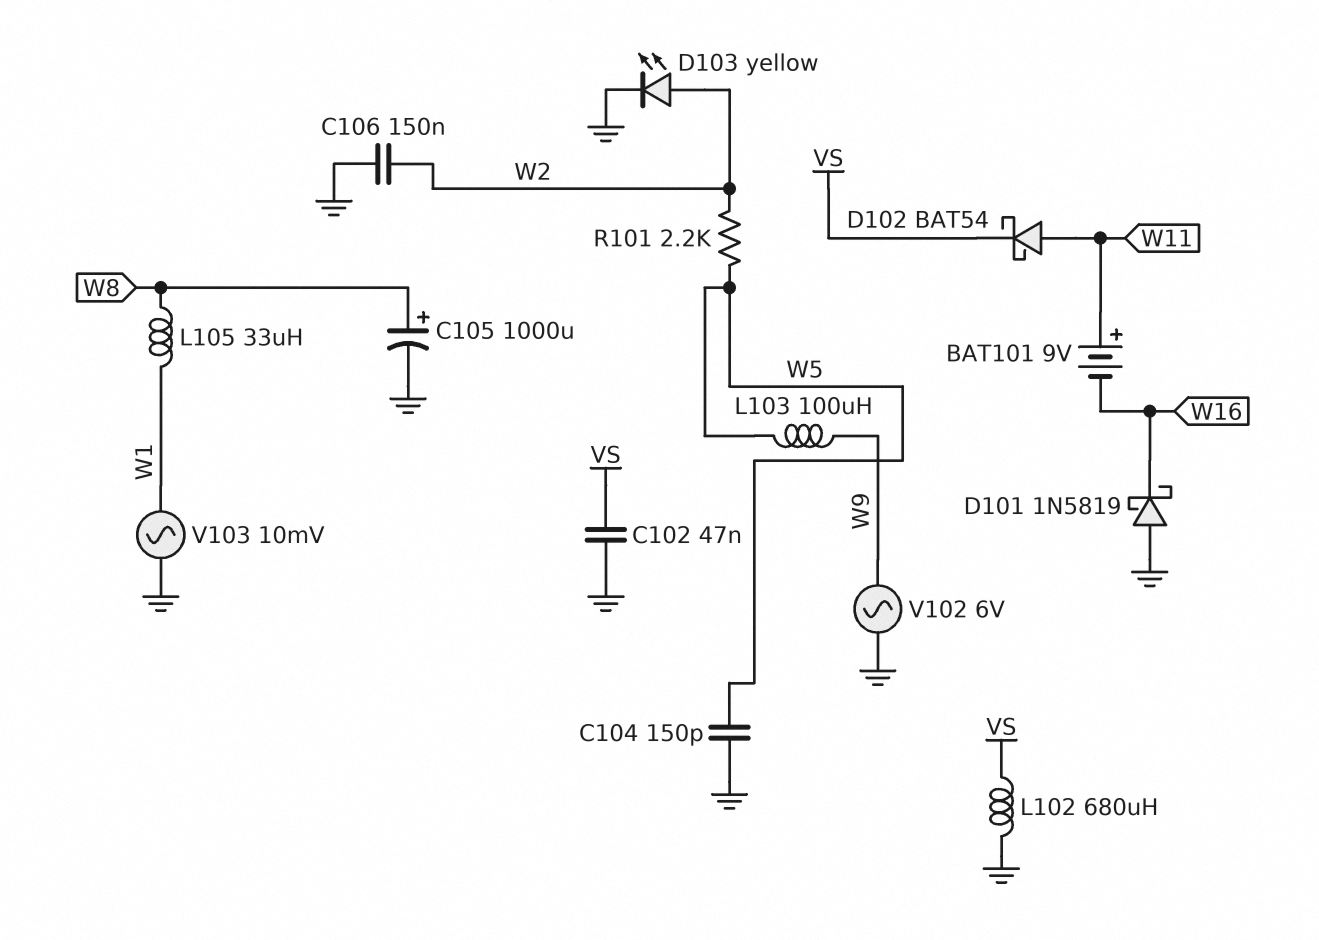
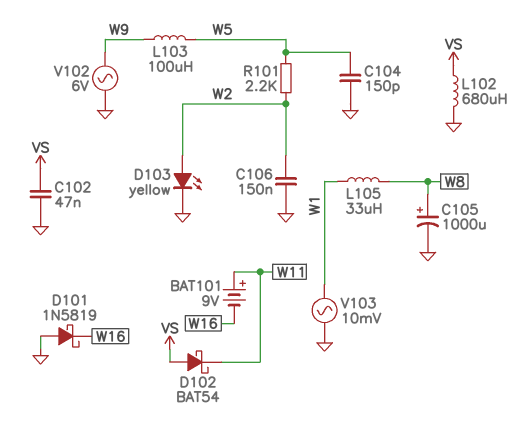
D102: schottky BAT54 (A W11, K VS) -> schottky BAT54 (A VS, K W11)

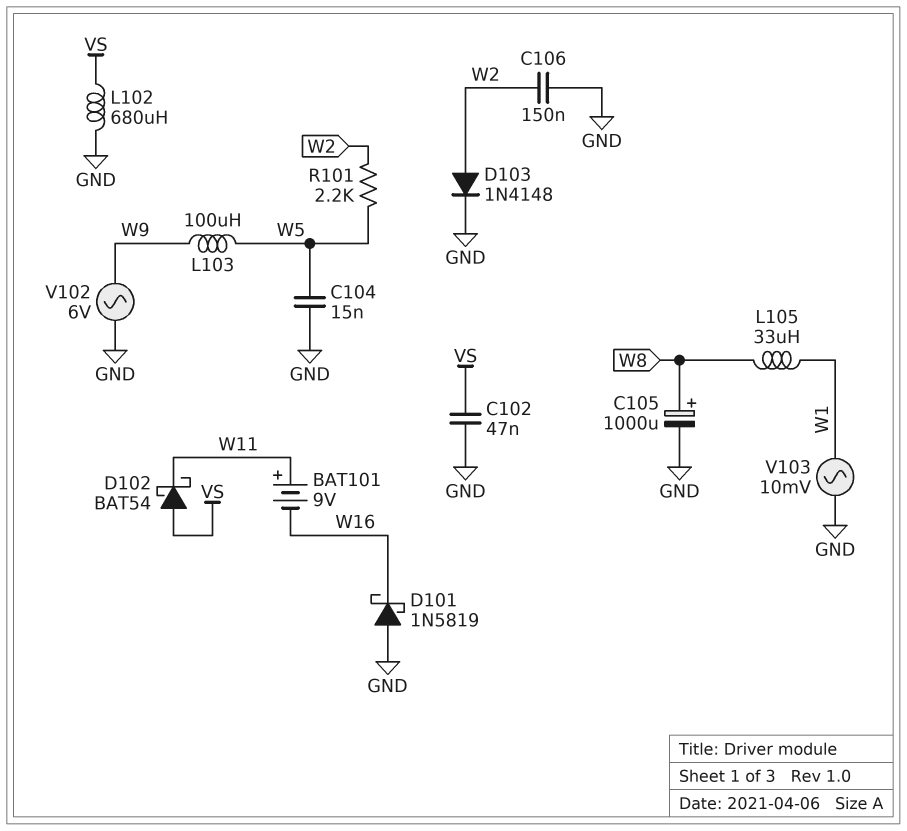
C104: 150pF (GND, W5) -> 15nF (GND, W5)
D103: LED yellow (A W2, K GND) -> diode 1N4148 (A W2, K GND)

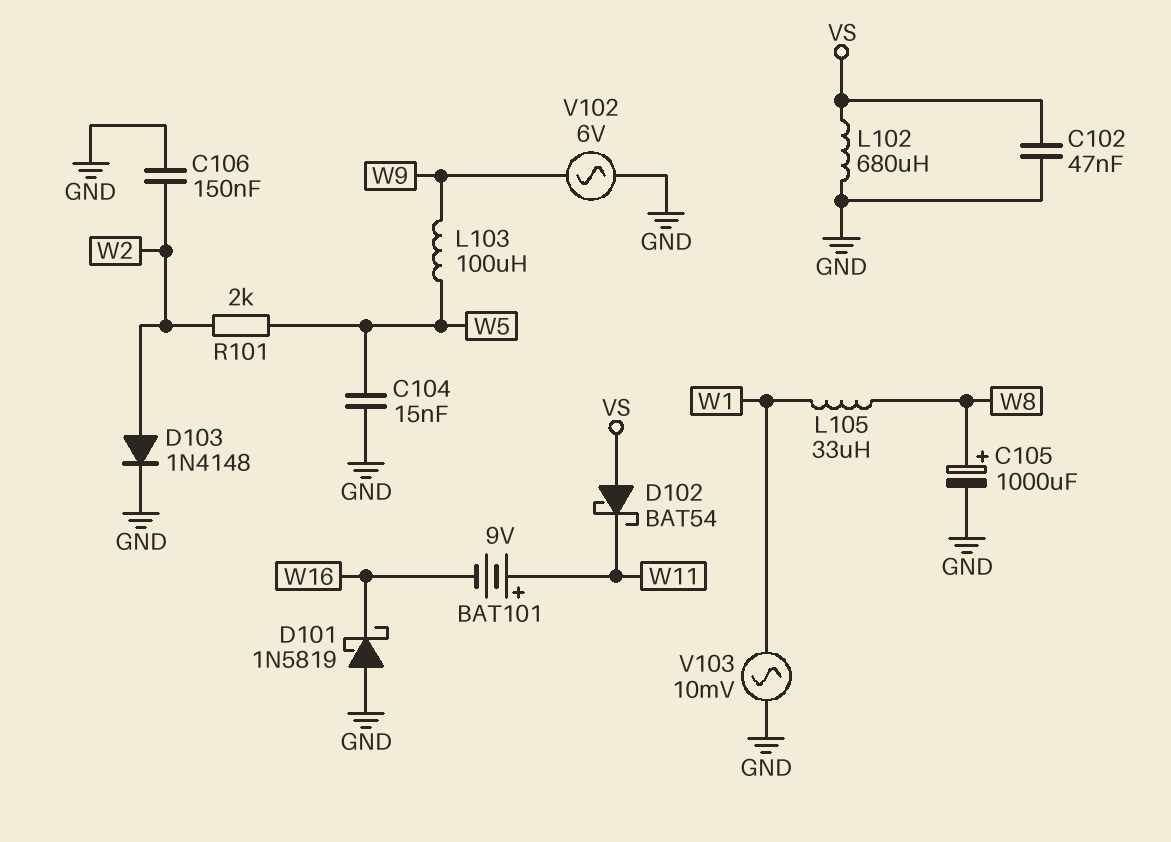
R101: 2.2k (W2, W5) -> 2k (W2, W5)

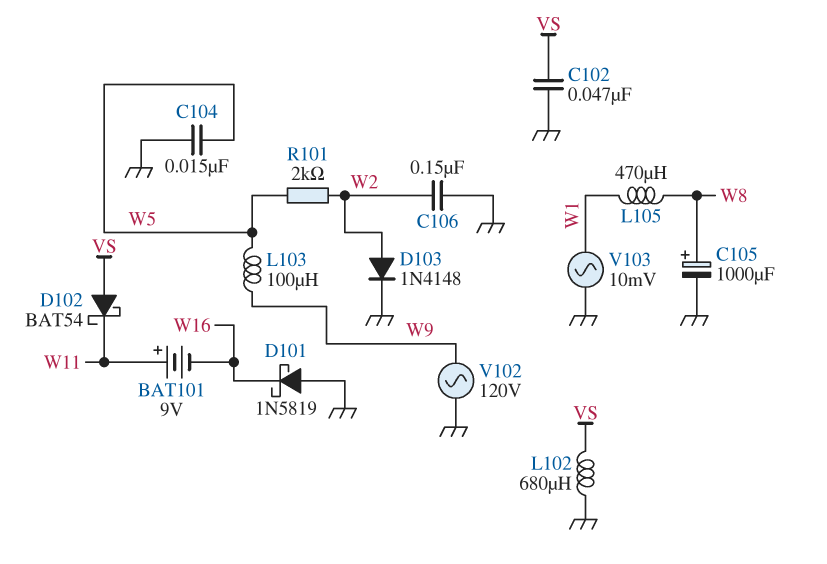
L105: 33uH (W1, W8) -> 470uH (W1, W8)
V102: AC 6V (GND, W9) -> AC 120V (GND, W9)

